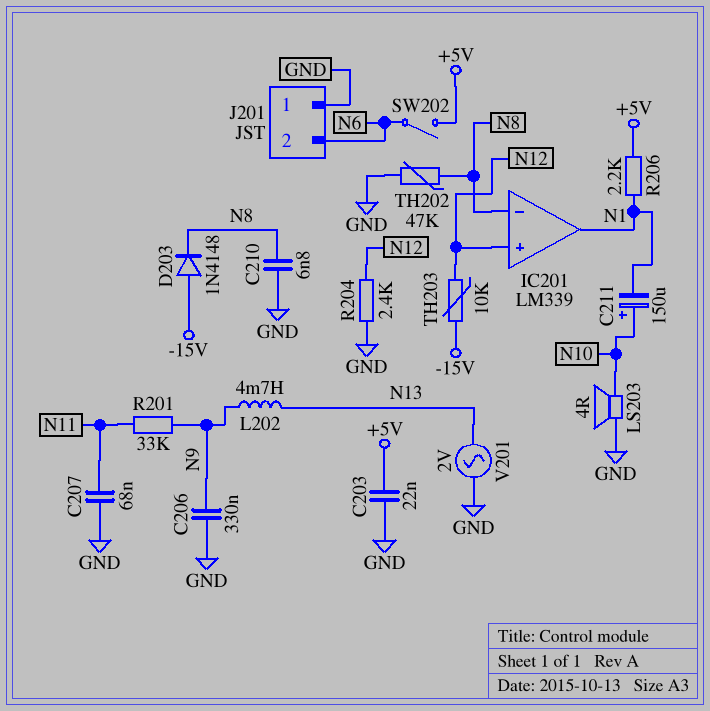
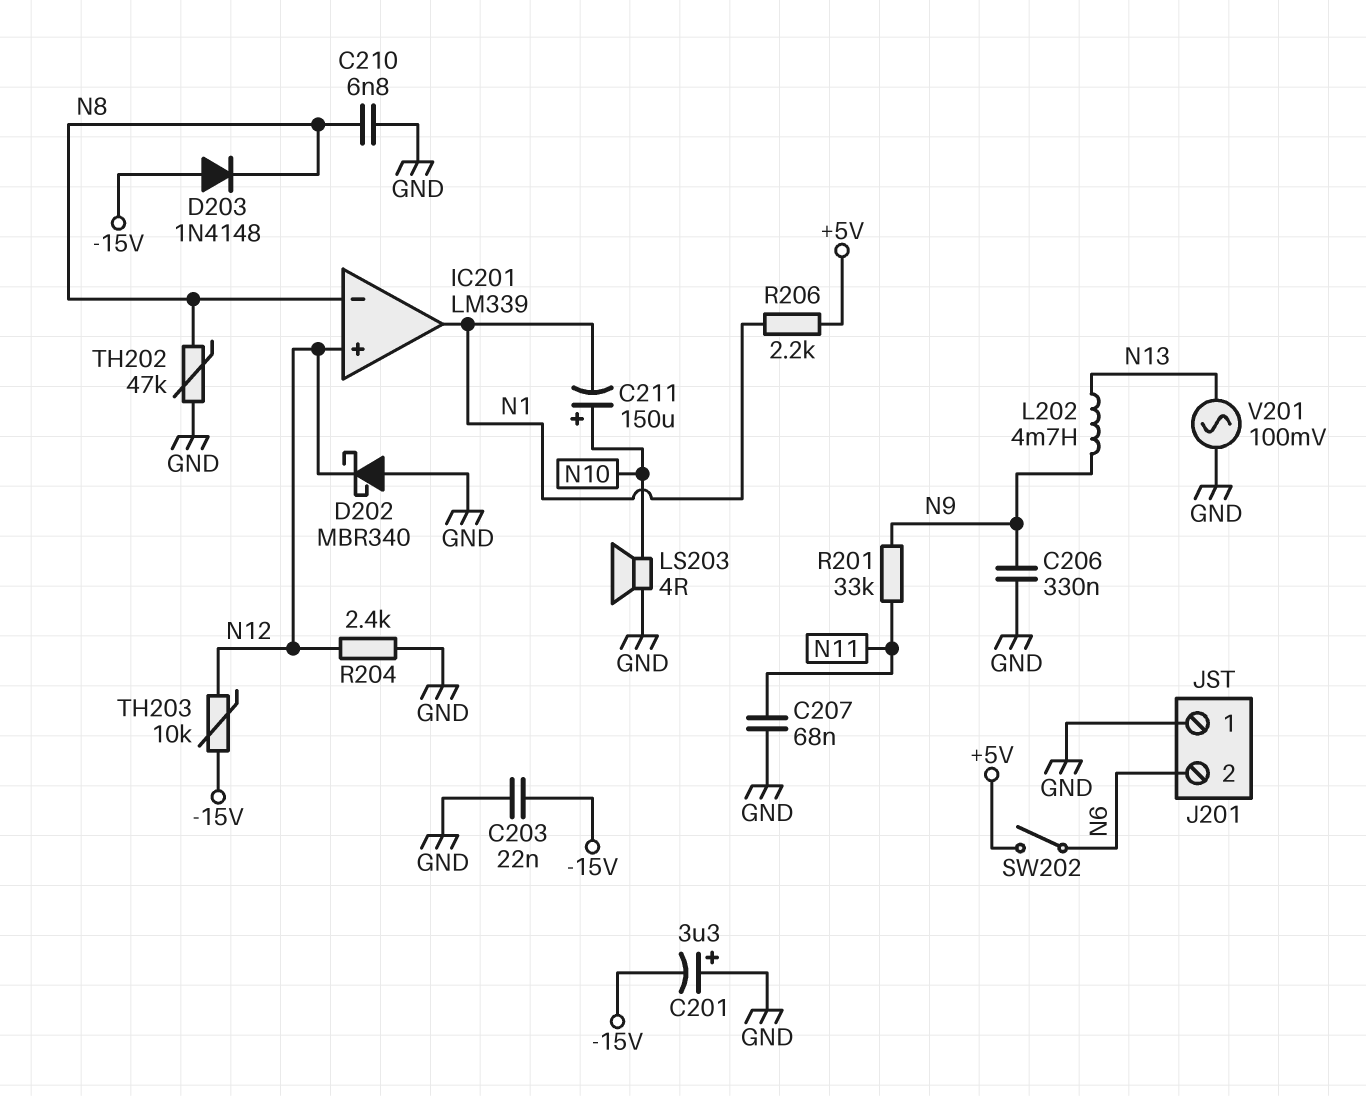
C201: none -> 3.3uF (plus GND, minus -15V)
C203: 22nF (+5V, GND) -> 22nF (-15V, GND)
D202: none -> schottky MBR340 (A GND, K N12)
V201: AC 2V (GND, N13) -> AC 100mV (GND, N13)

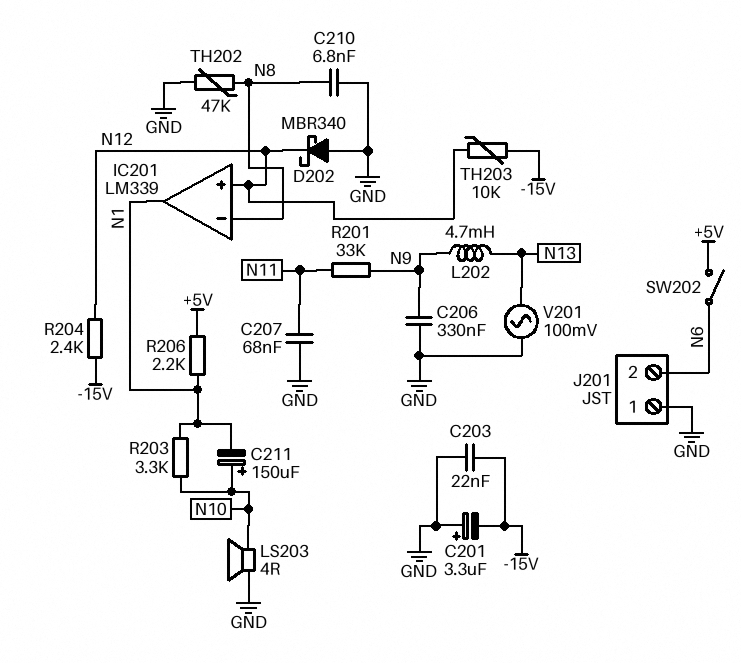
D203: diode 1N4148 (A -15V, K N8) -> none
R203: none -> 3.3k (N1, N10)
R204: 2.4k (GND, N12) -> 2.4k (-15V, N12)

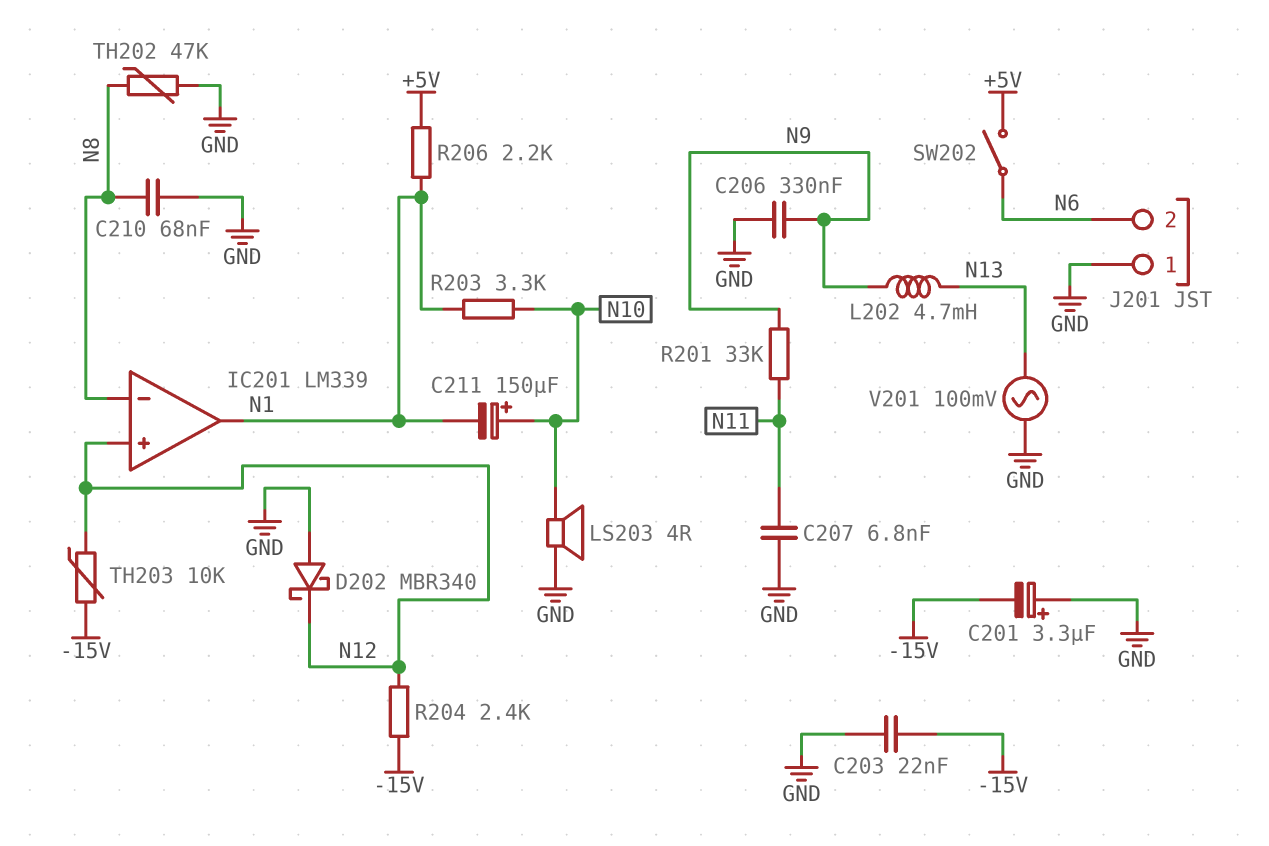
C207: 68nF (GND, N11) -> 6.8nF (GND, N11)
C210: 6.8nF (GND, N8) -> 68nF (GND, N8)

